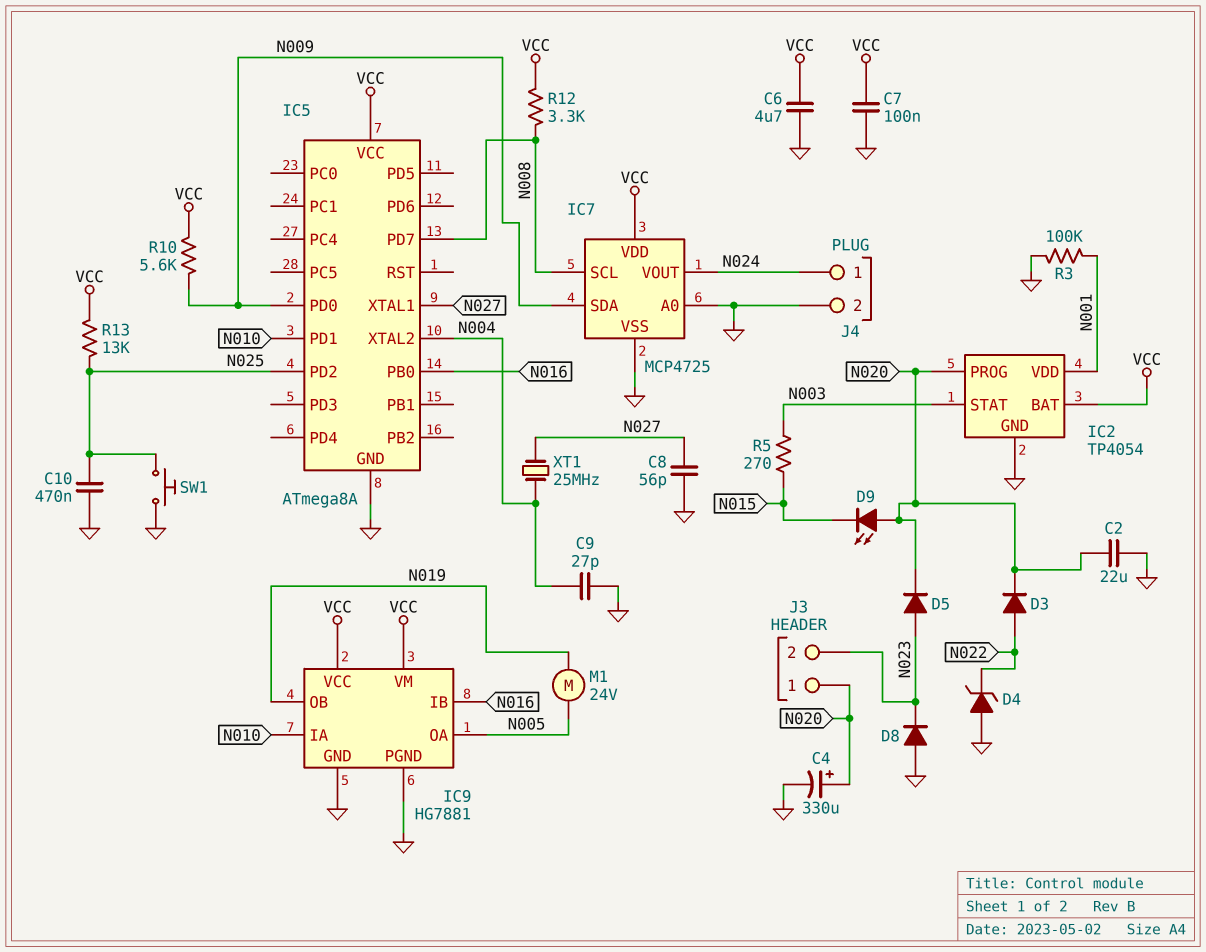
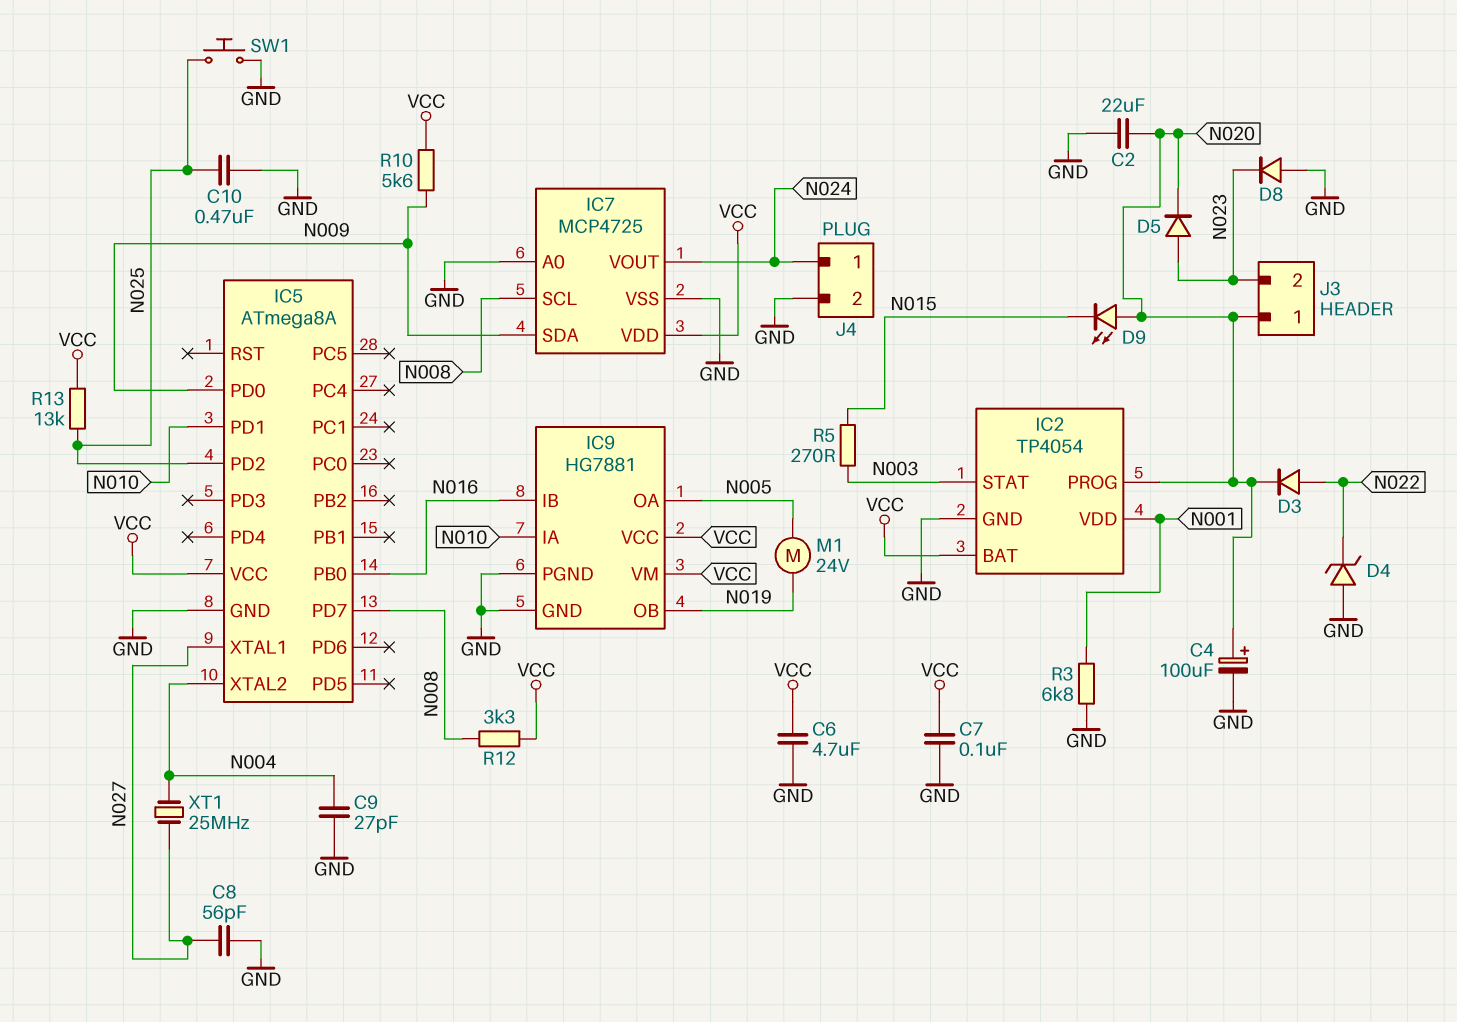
C4: 330uF (plus N020, minus GND) -> 100uF (plus N020, minus GND)
R3: 100k (GND, N001) -> 6.8k (GND, N001)

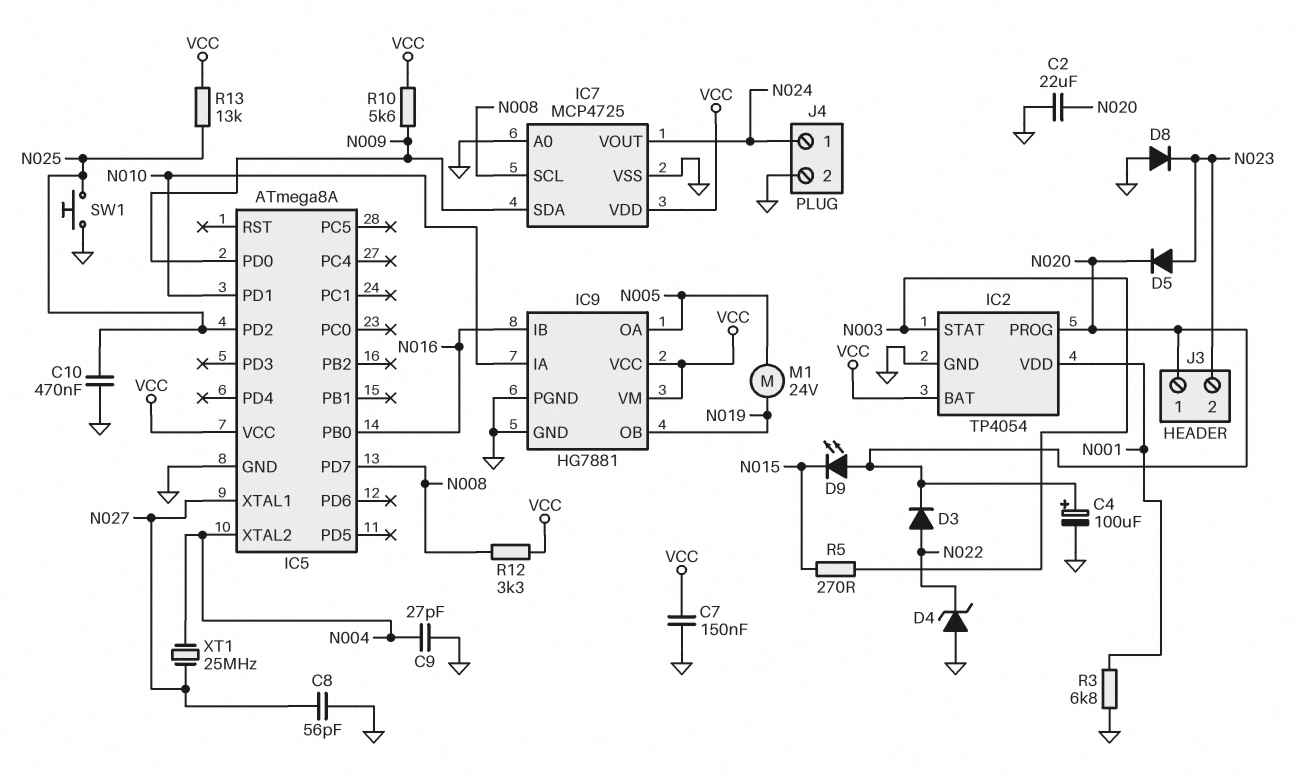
C6: 4.7uF (GND, VCC) -> none
C7: 100nF (GND, VCC) -> 150nF (GND, VCC)

